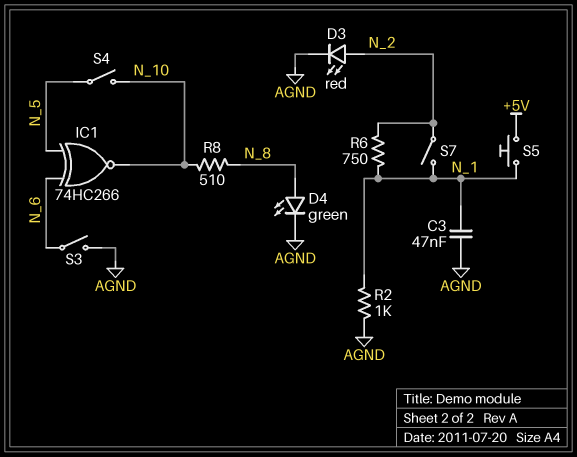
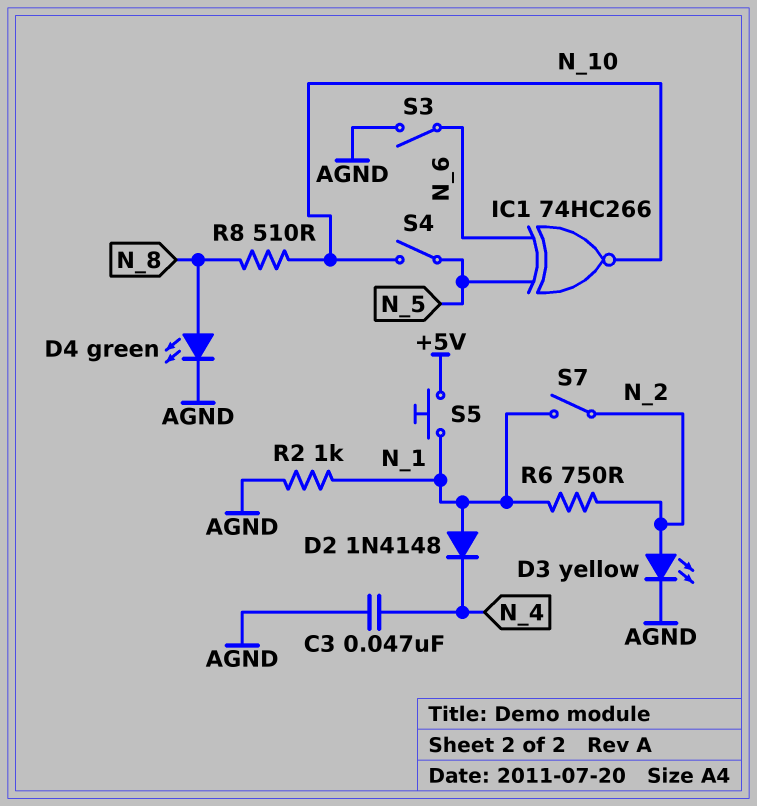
C3: 47nF (AGND, N_1) -> 47nF (AGND, N_4)
D2: none -> diode 1N4148 (A N_1, K N_4)
D3: LED red (A N_2, K AGND) -> LED yellow (A N_2, K AGND)

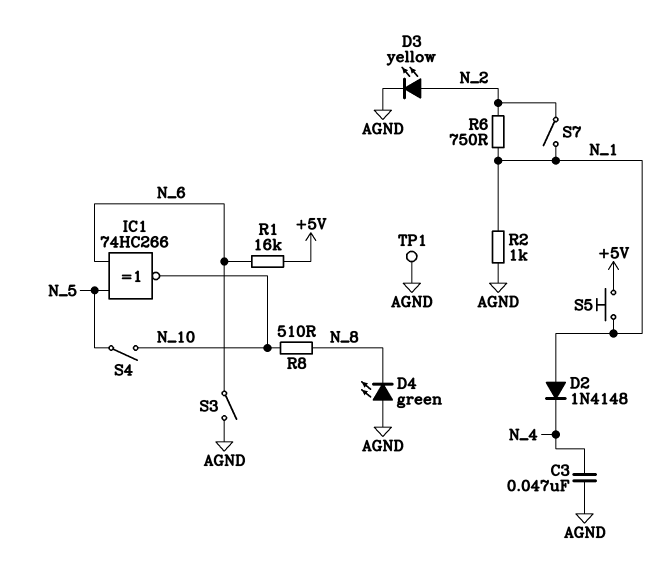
D4: LED green (A N_8, K AGND) -> LED green (A AGND, K N_8)
R1: none -> 16k (+5V, N_6)
TP1: none -> test point (AGND)

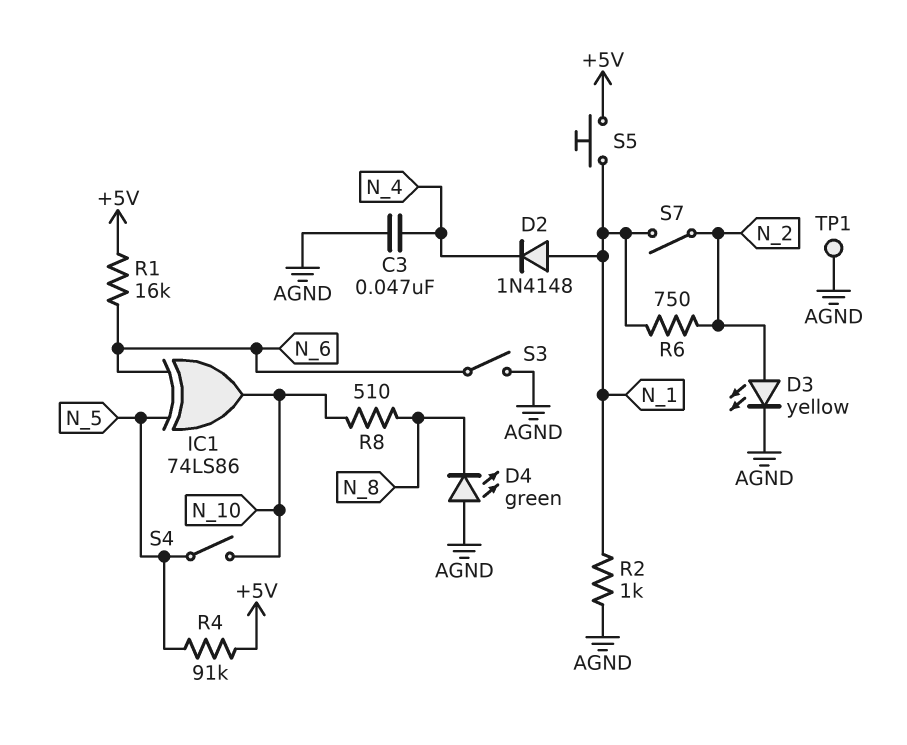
IC1: XNOR 74HC266 (in N_5, in N_6, out N_10) -> XOR 74LS86 (in N_5, in N_6, out N_10)
R4: none -> 91k (+5V, N_5)

